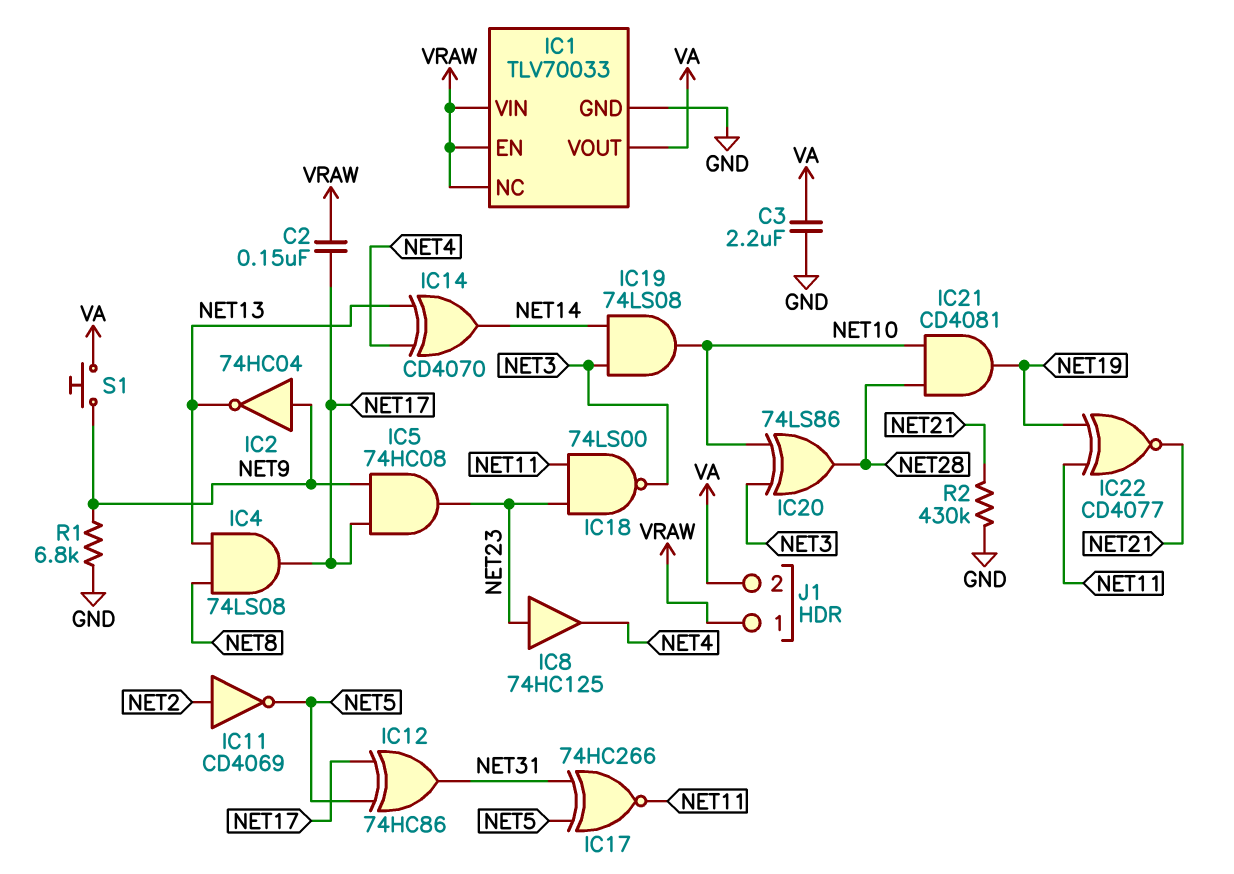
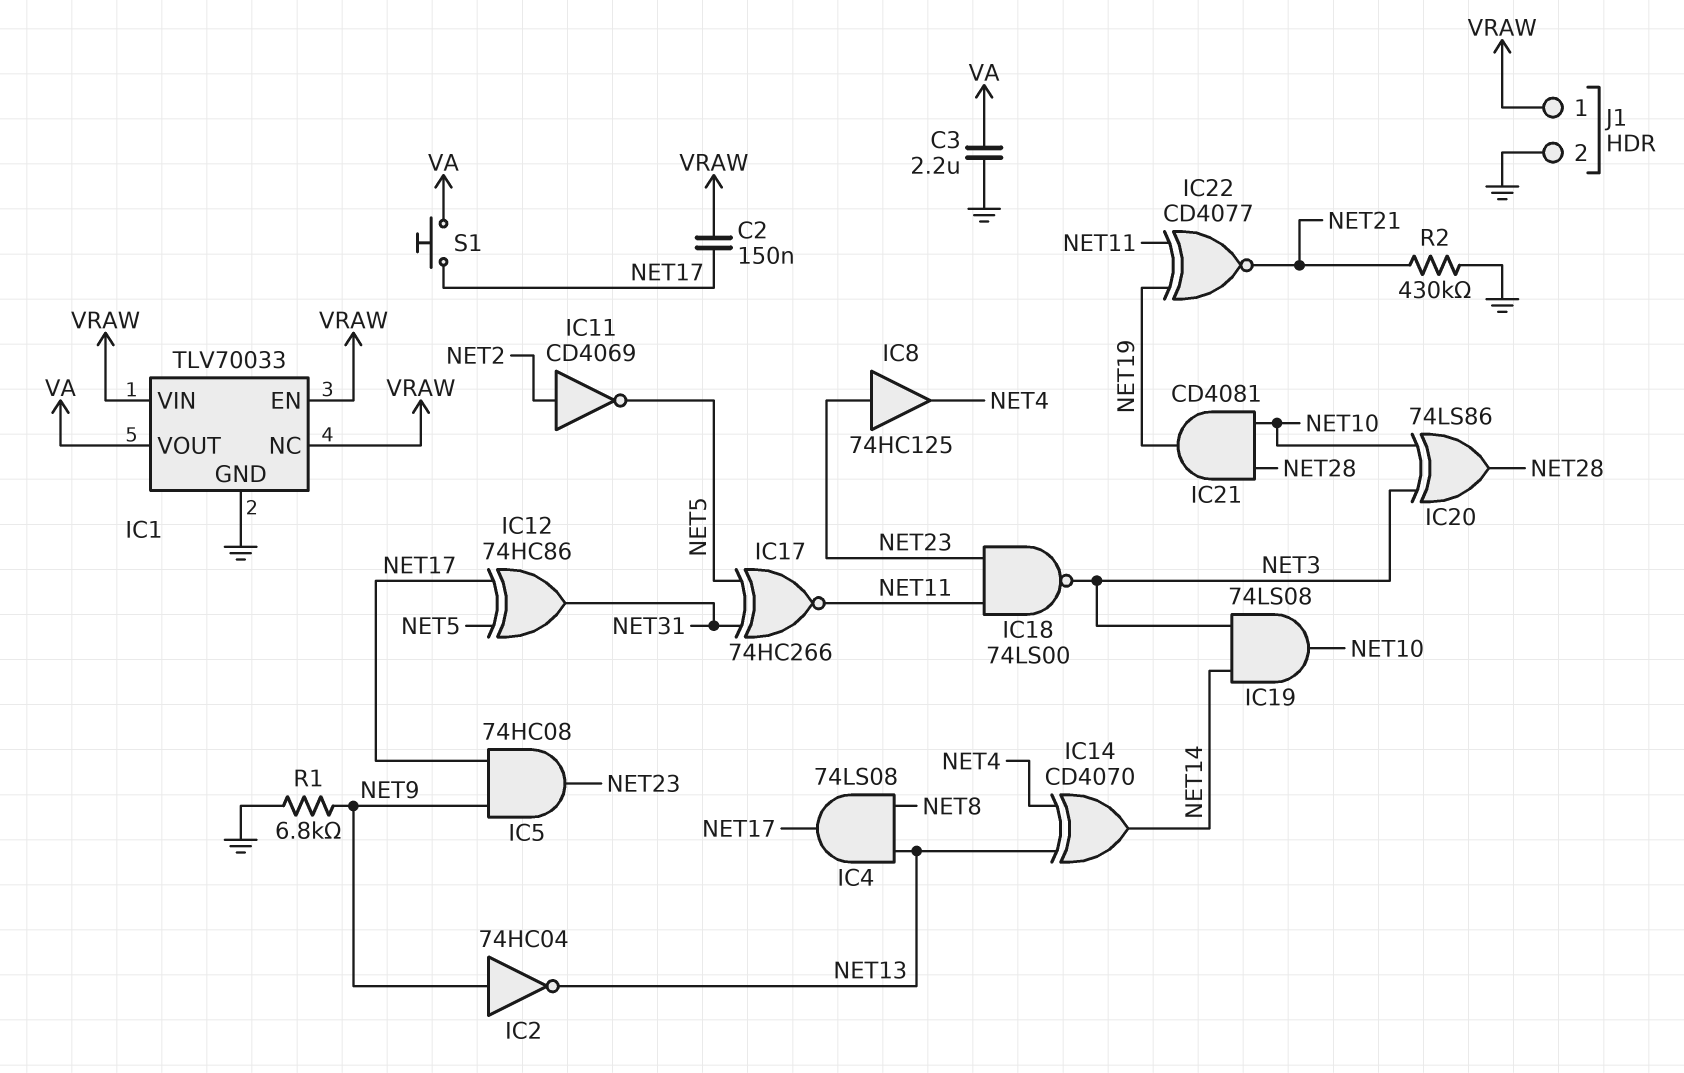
J1 pin 2: VA -> GND
S1: button (NET9, VA) -> button (NET17, VA)

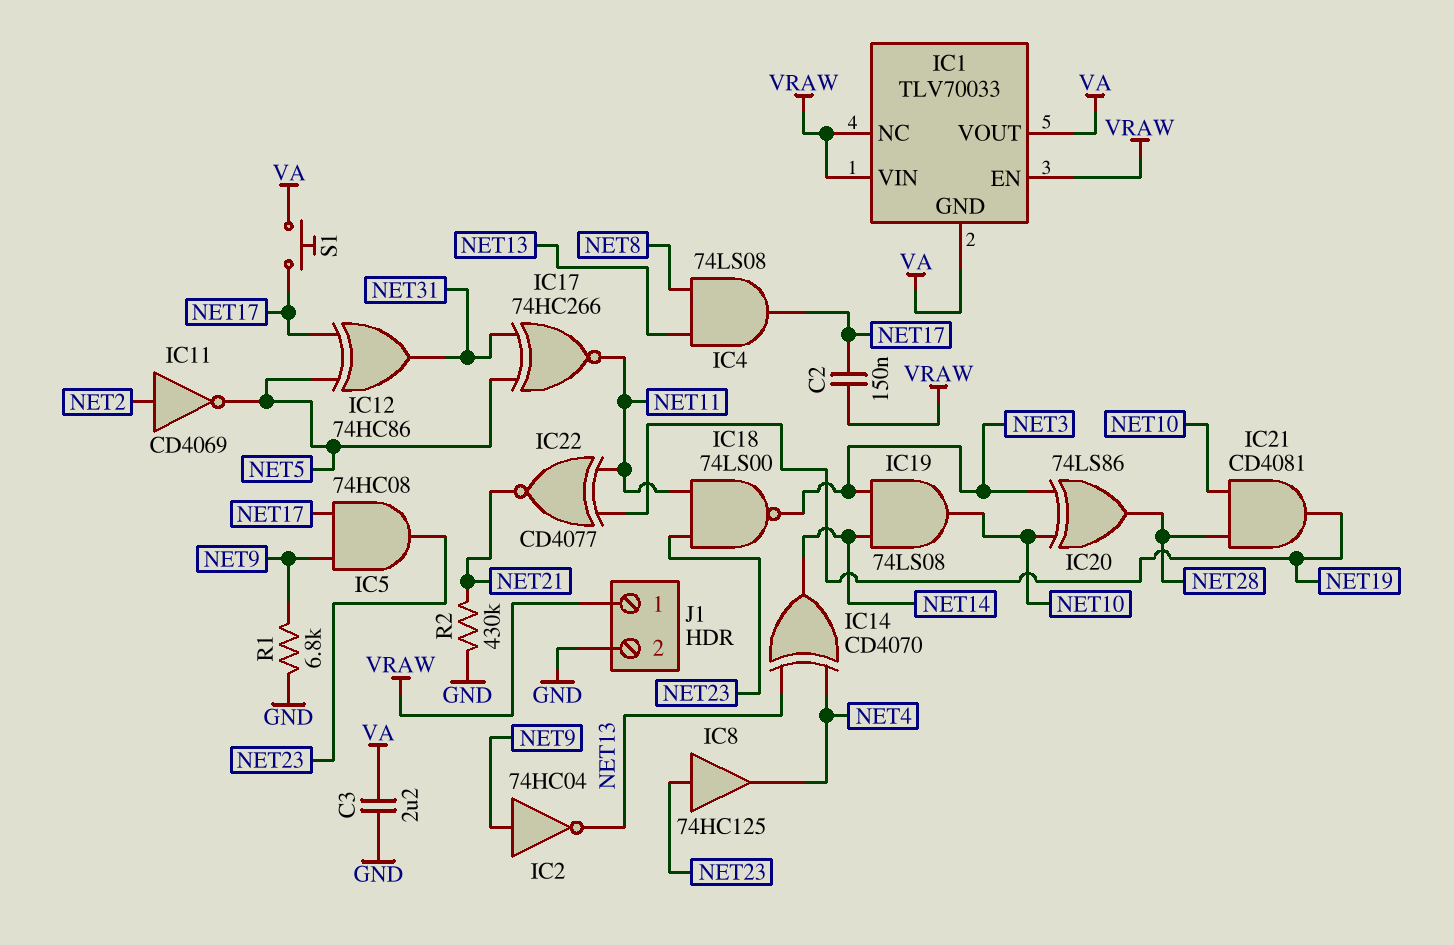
IC1 pin GND: GND -> VA

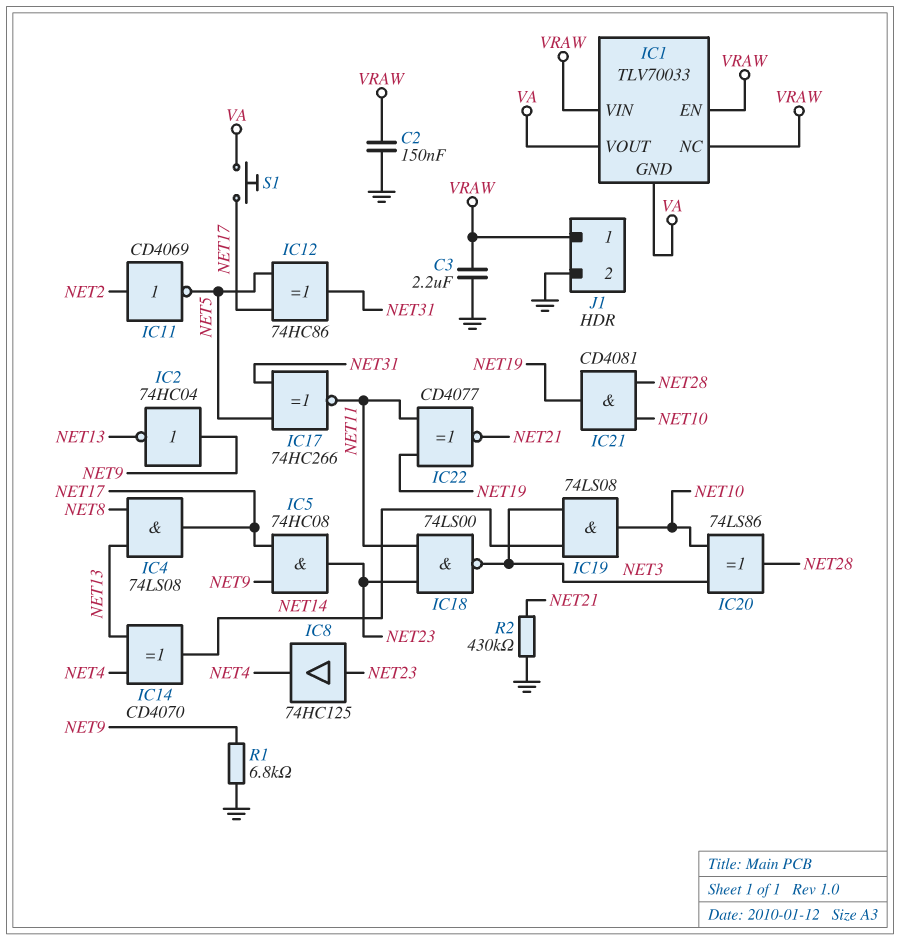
C2: 150nF (NET17, VRAW) -> 150nF (GND, VRAW)
C3: 2.2uF (GND, VA) -> 2.2uF (GND, VRAW)

